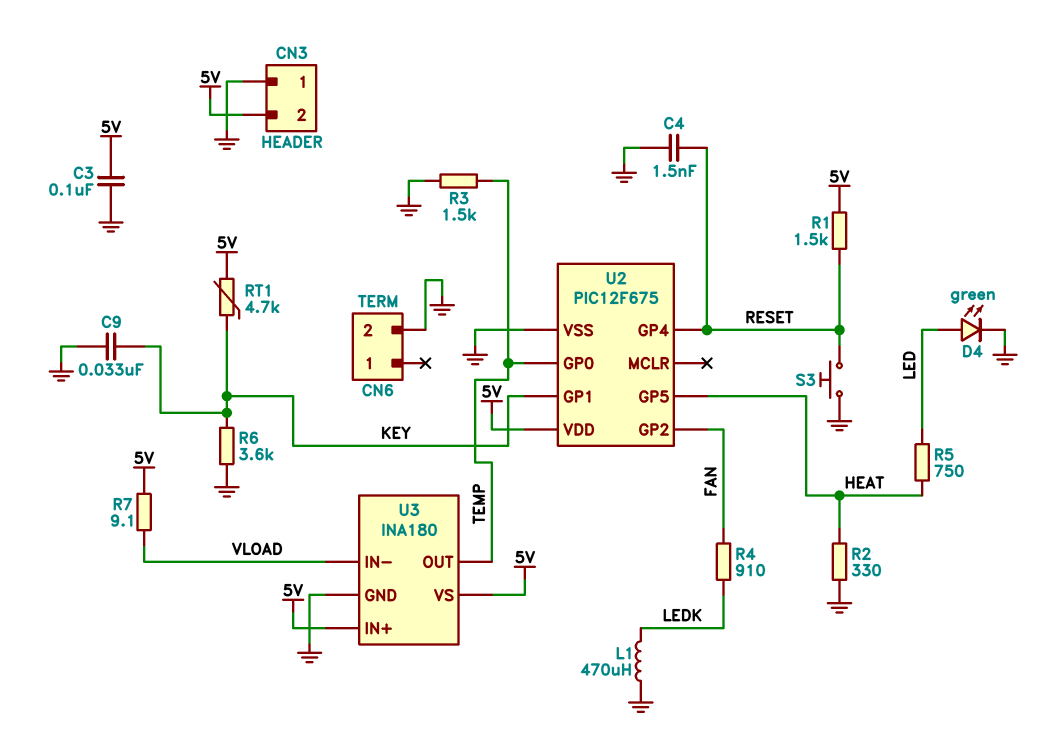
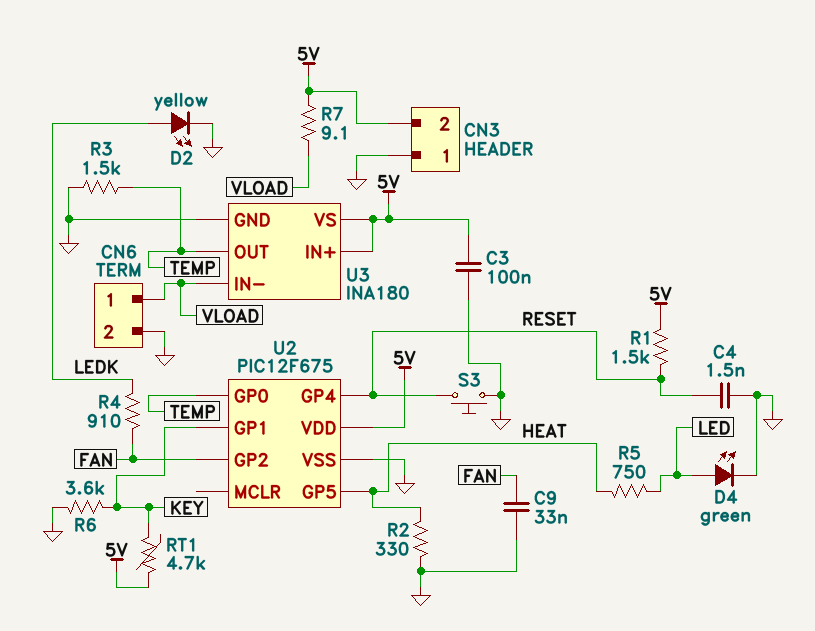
C9: 33nF (GND, KEY) -> 33nF (FAN, GND)
CN6 pin 1: none -> VLOAD
D2: none -> LED yellow (A LEDK, K GND)
L1: 470uH (GND, LEDK) -> none

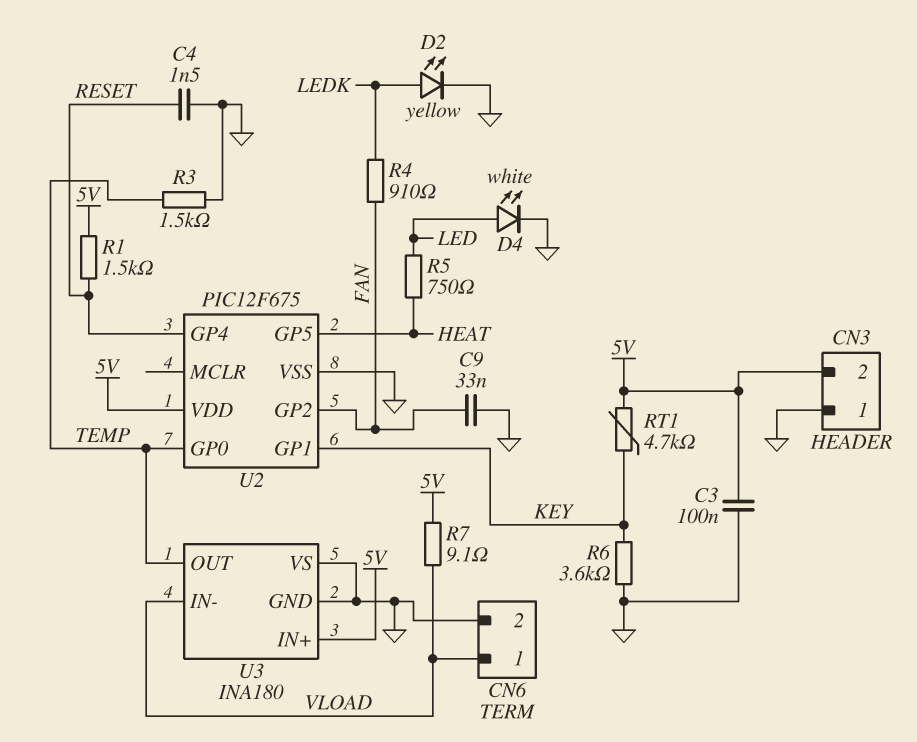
D4: LED green (A LED, K GND) -> LED white (A LED, K GND)
R2: 330 (GND, HEAT) -> none
S3: button (GND, RESET) -> none
U3 pin VS: 5V -> GND

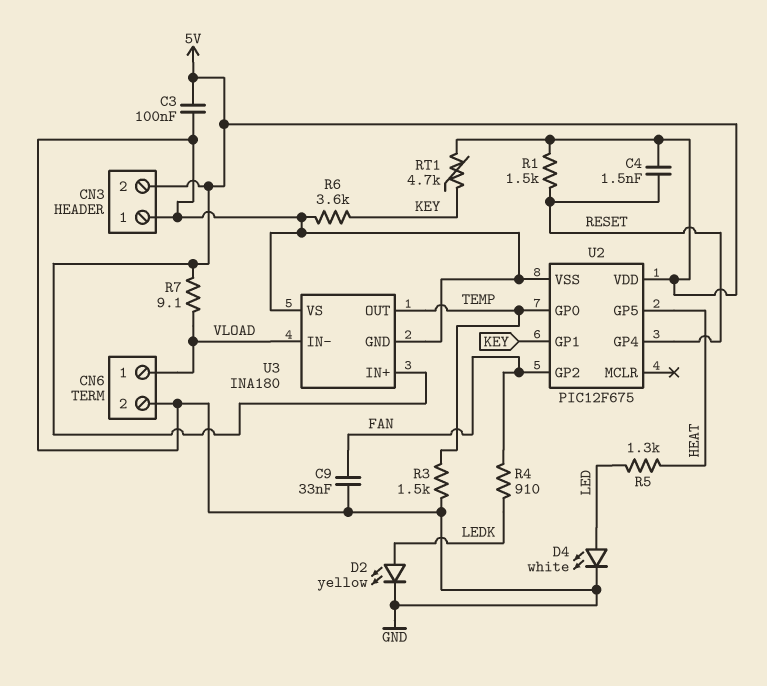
C4: 1.5nF (GND, RESET) -> 1.5nF (5V, RESET)
R5: 750 (HEAT, LED) -> 1.3k (HEAT, LED)

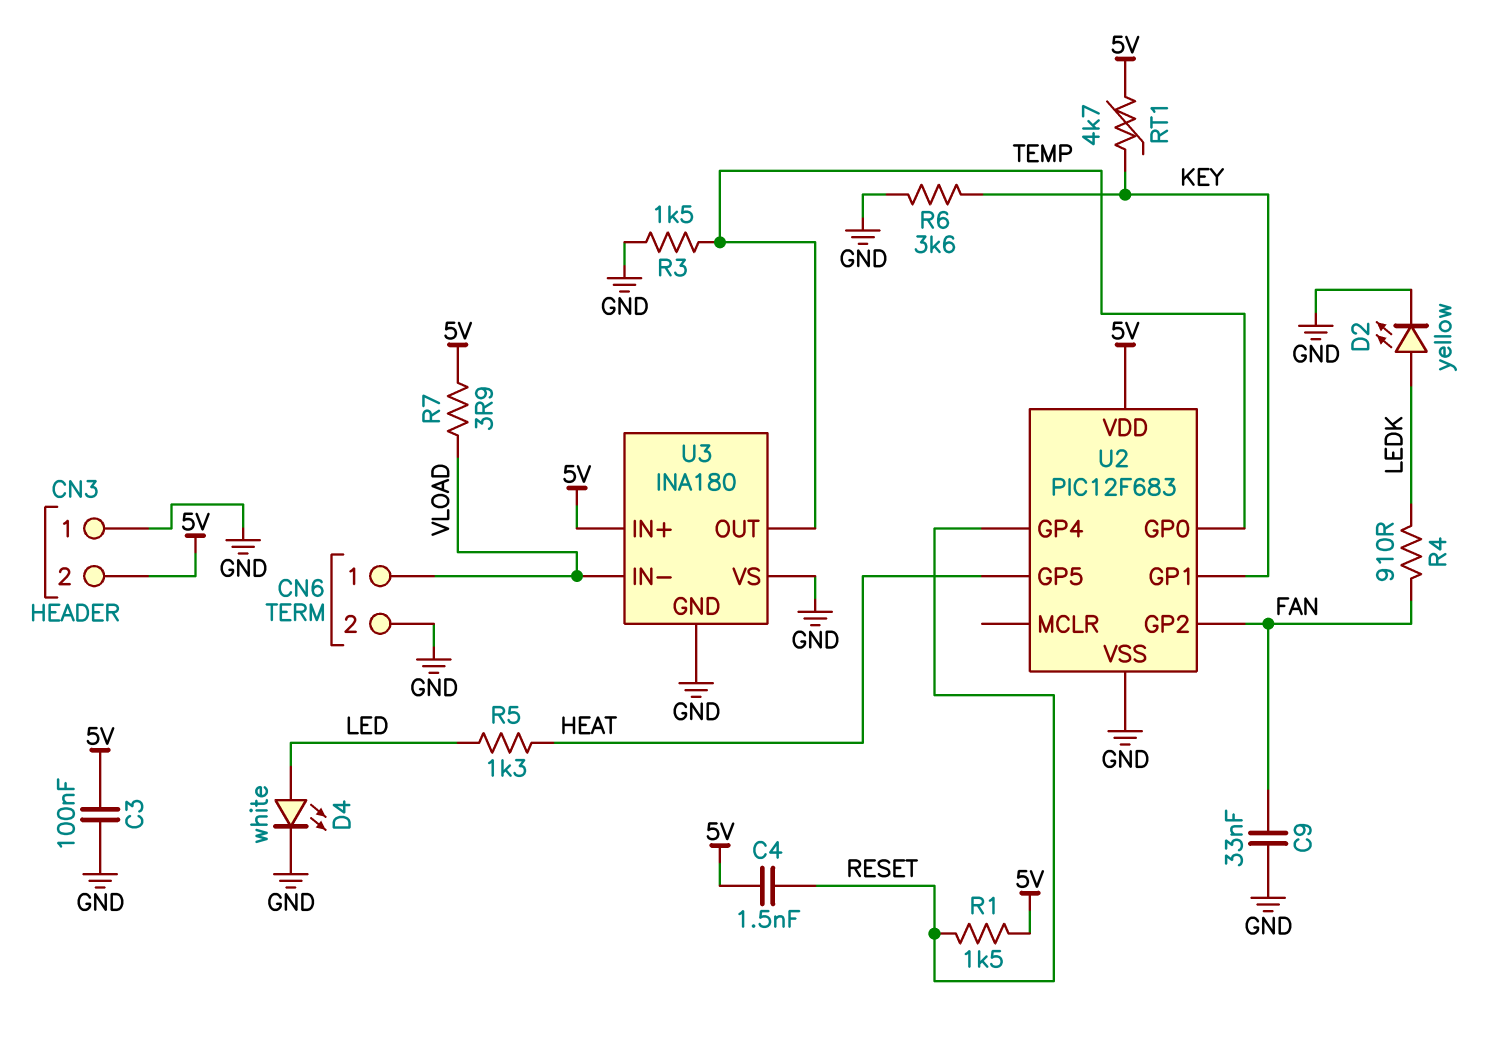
R7: 9.1 (5V, VLOAD) -> 3.9 (5V, VLOAD)
U2: PIC12F675 -> PIC12F683

